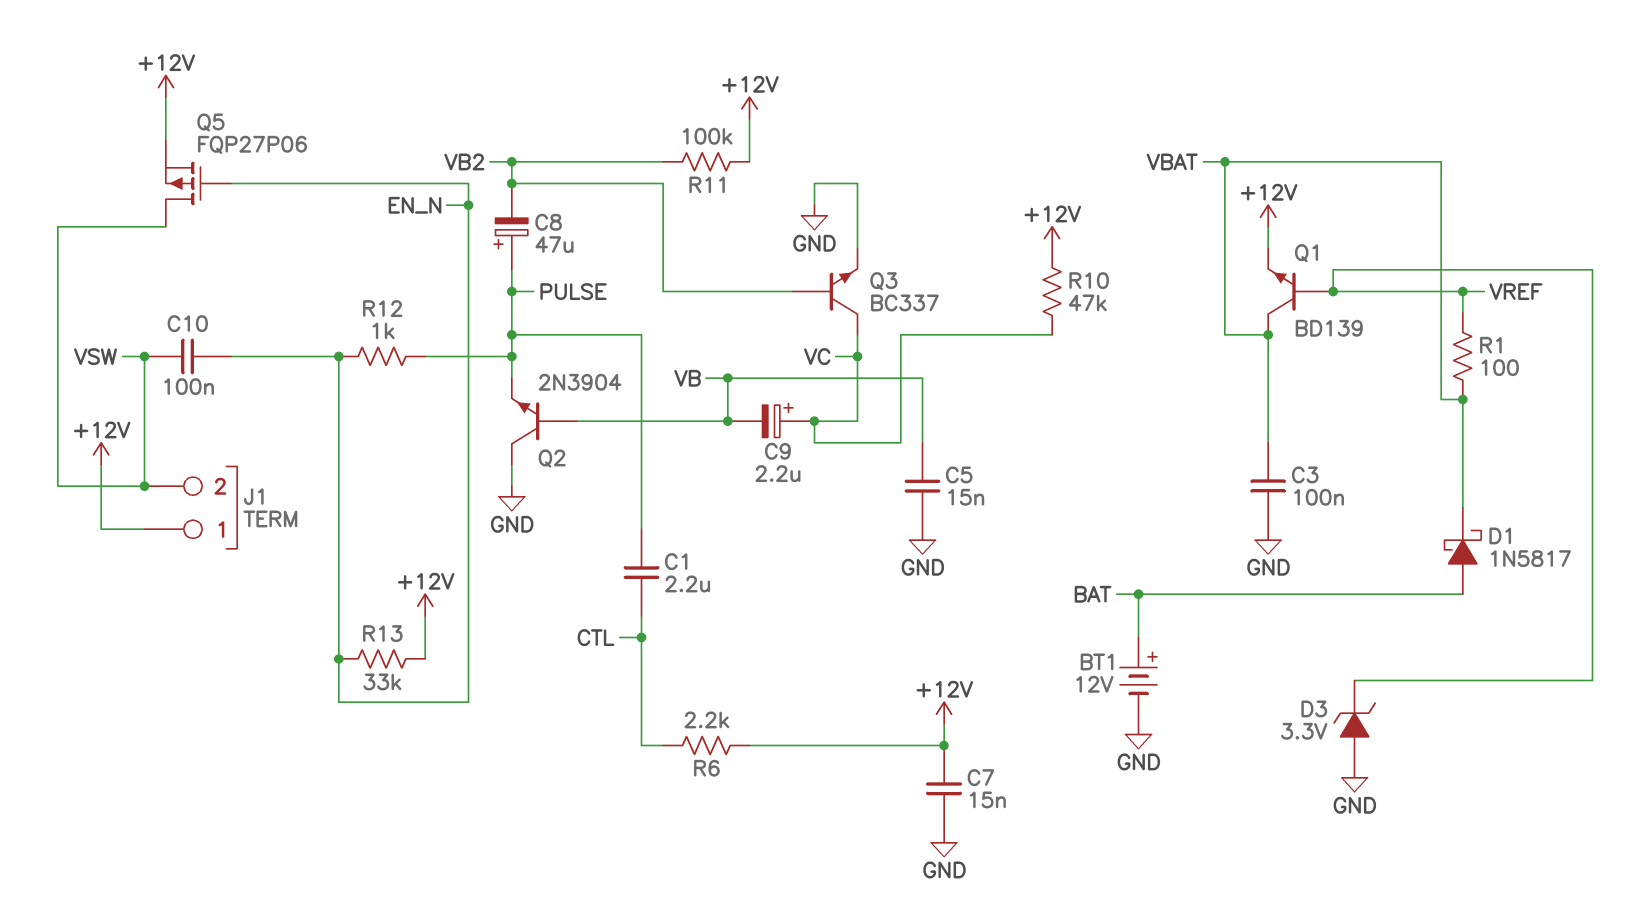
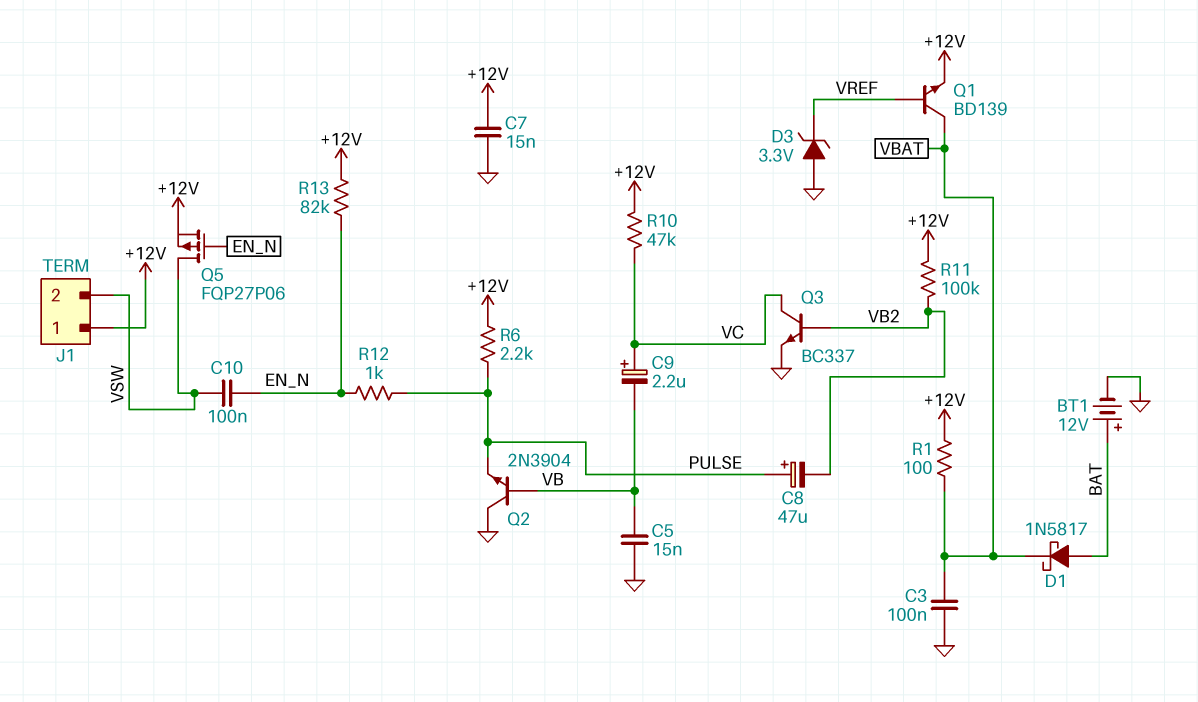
C1: 2.2uF (CTL, PULSE) -> none
R1: 100 (VBAT, VREF) -> 100 (+12V, VBAT)
R6: 2.2k (+12V, CTL) -> 2.2k (+12V, PULSE)
R13: 33k (+12V, EN_N) -> 82k (+12V, EN_N)

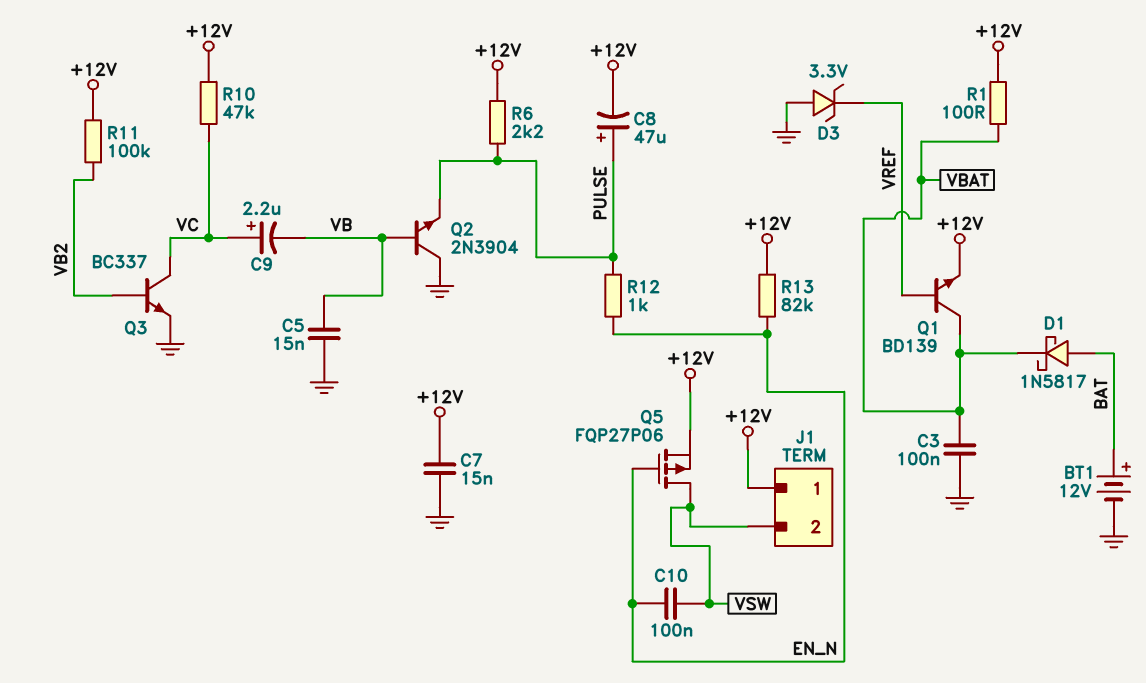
C8: 47uF (plus PULSE, minus VB2) -> 47uF (plus PULSE, minus +12V)

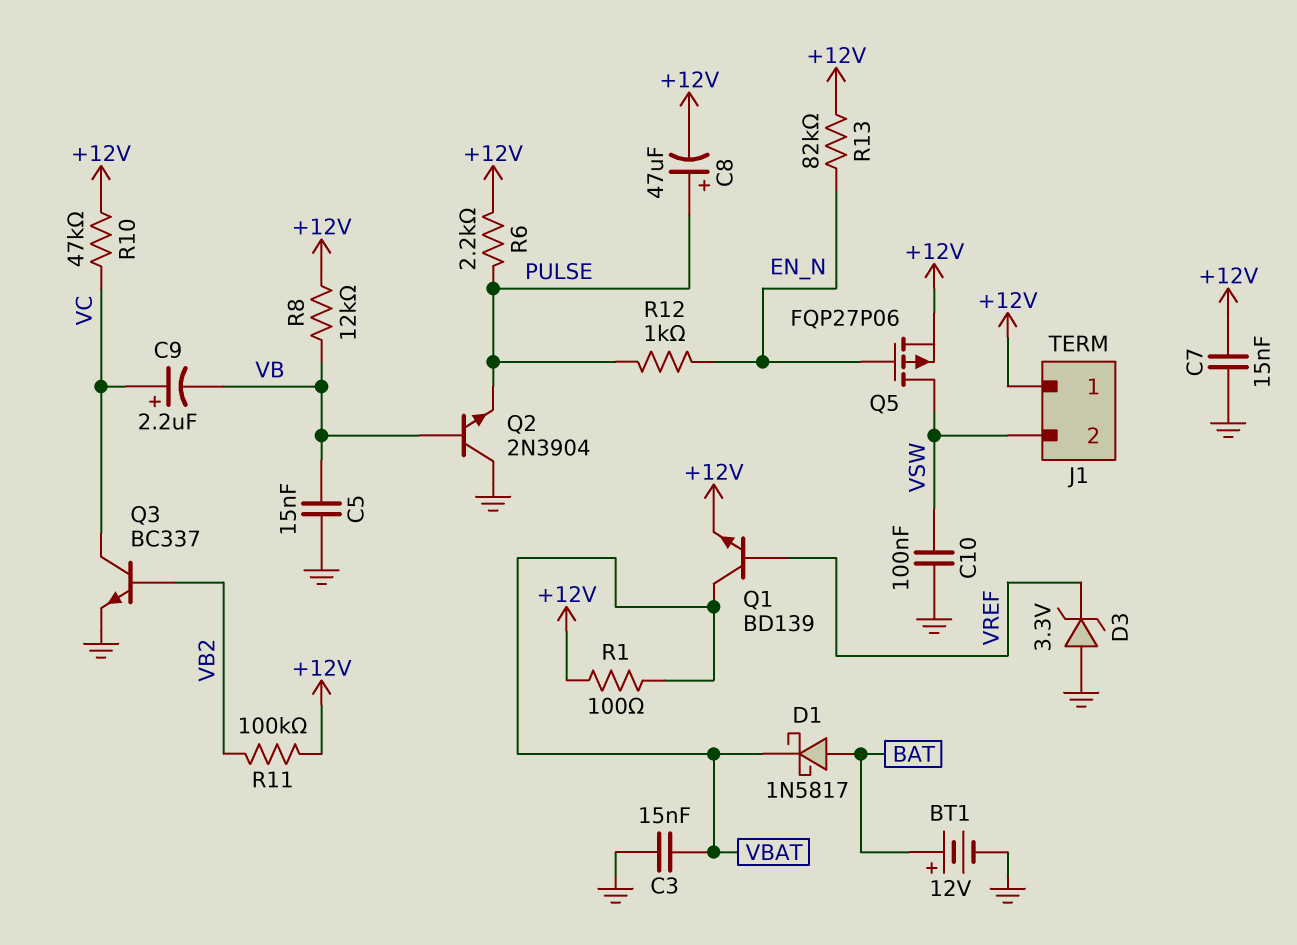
C3: 100nF (GND, VBAT) -> 15nF (GND, VBAT)
C10: 100nF (EN_N, VSW) -> 100nF (GND, VSW)
R8: none -> 12k (+12V, VB)

